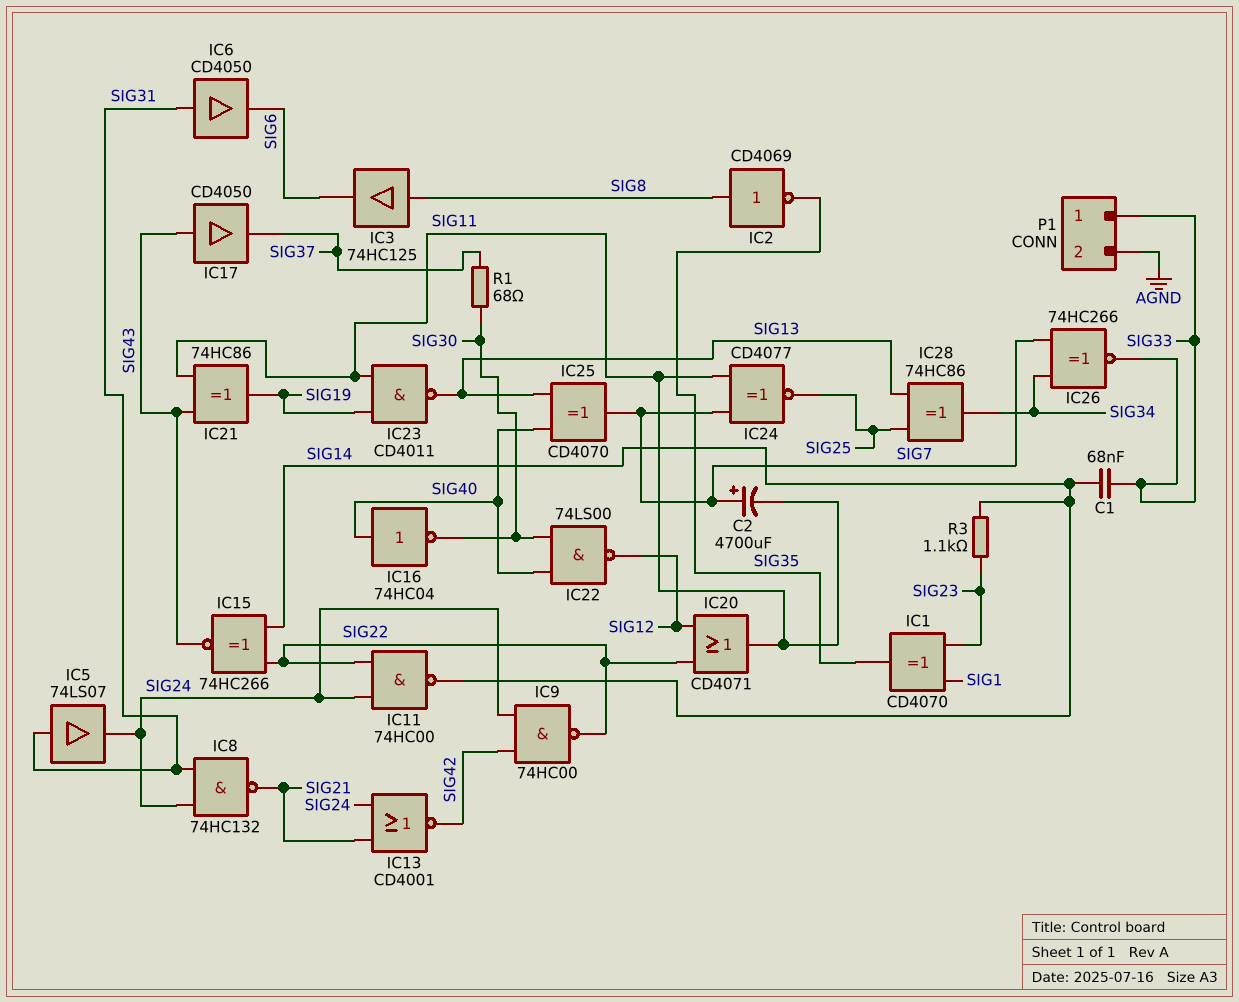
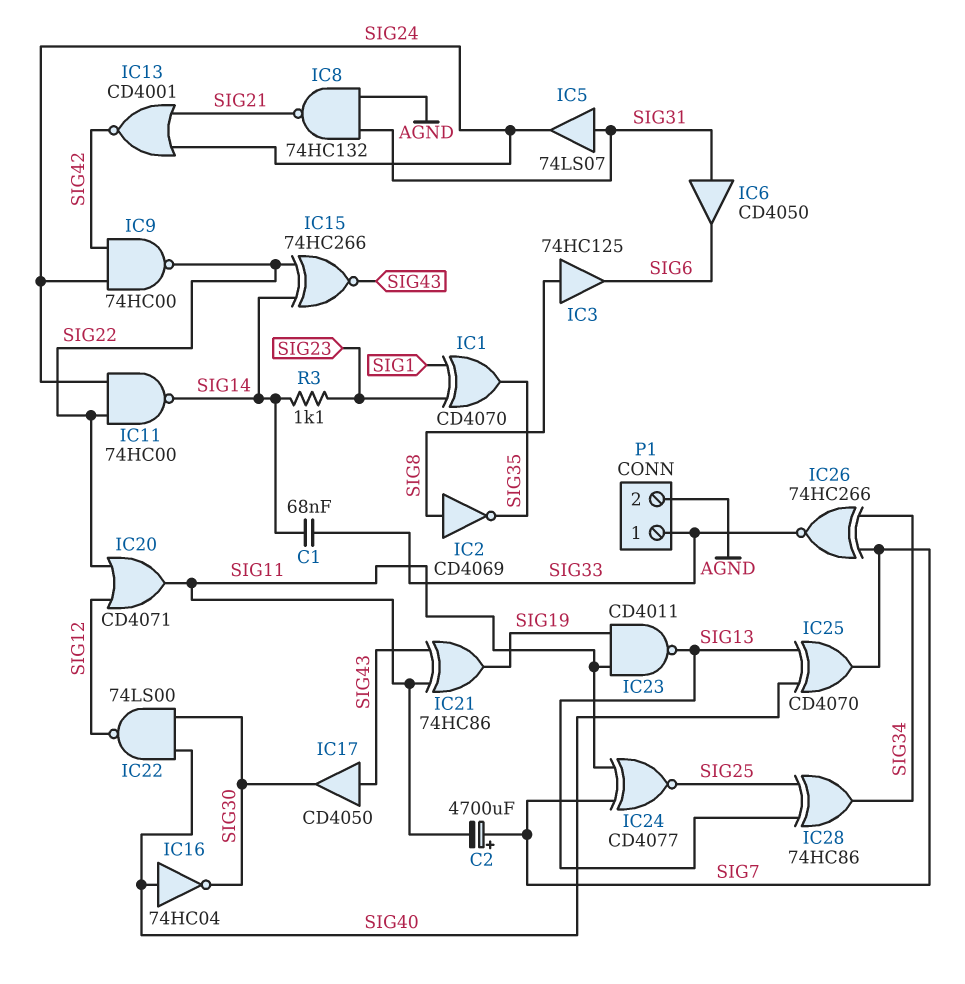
IC8: NAND 74HC132 (in SIG24, in SIG31, out SIG21) -> NAND 74HC132 (in AGND, in SIG31, out SIG21)
IC17: buffer CD4050 (in SIG43, out SIG37) -> buffer CD4050 (in SIG43, out SIG30)
R1: 68 (SIG30, SIG37) -> none

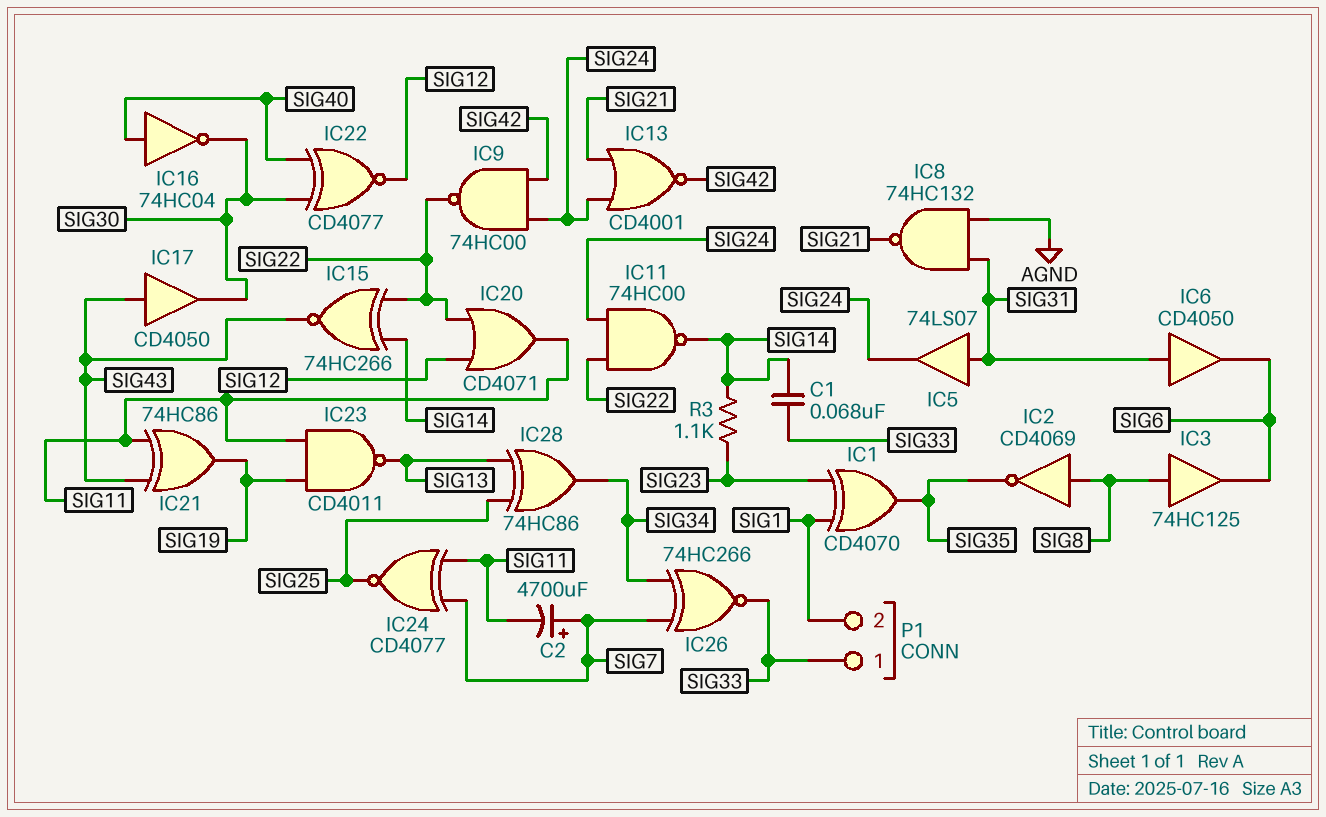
IC22: NAND 74LS00 (in SIG30, in SIG40, out SIG12) -> XNOR CD4077 (in SIG30, in SIG40, out SIG12)
IC25: XOR CD4070 (in SIG13, in SIG40, out SIG7) -> none
P1 pin 2: AGND -> SIG1

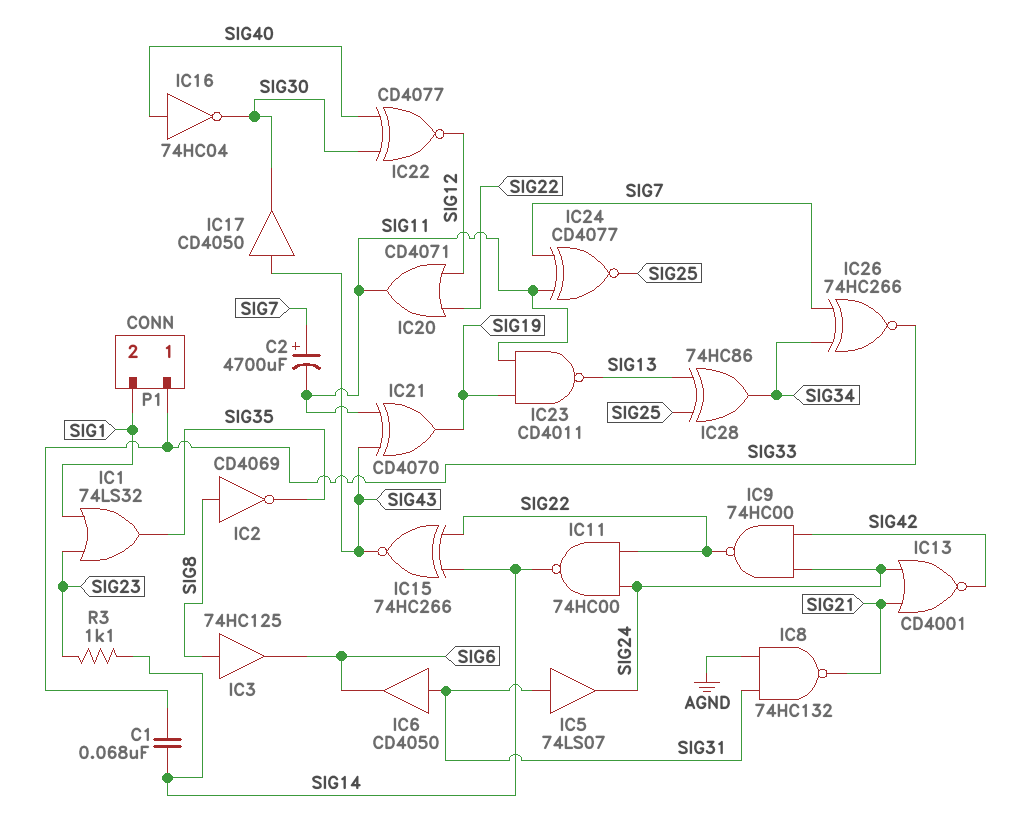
IC1: XOR CD4070 (in SIG1, in SIG23, out SIG35) -> OR 74LS32 (in SIG1, in SIG23, out SIG35)
IC21: XOR 74HC86 (in SIG11, in SIG43, out SIG19) -> XOR CD4070 (in SIG11, in SIG43, out SIG19)

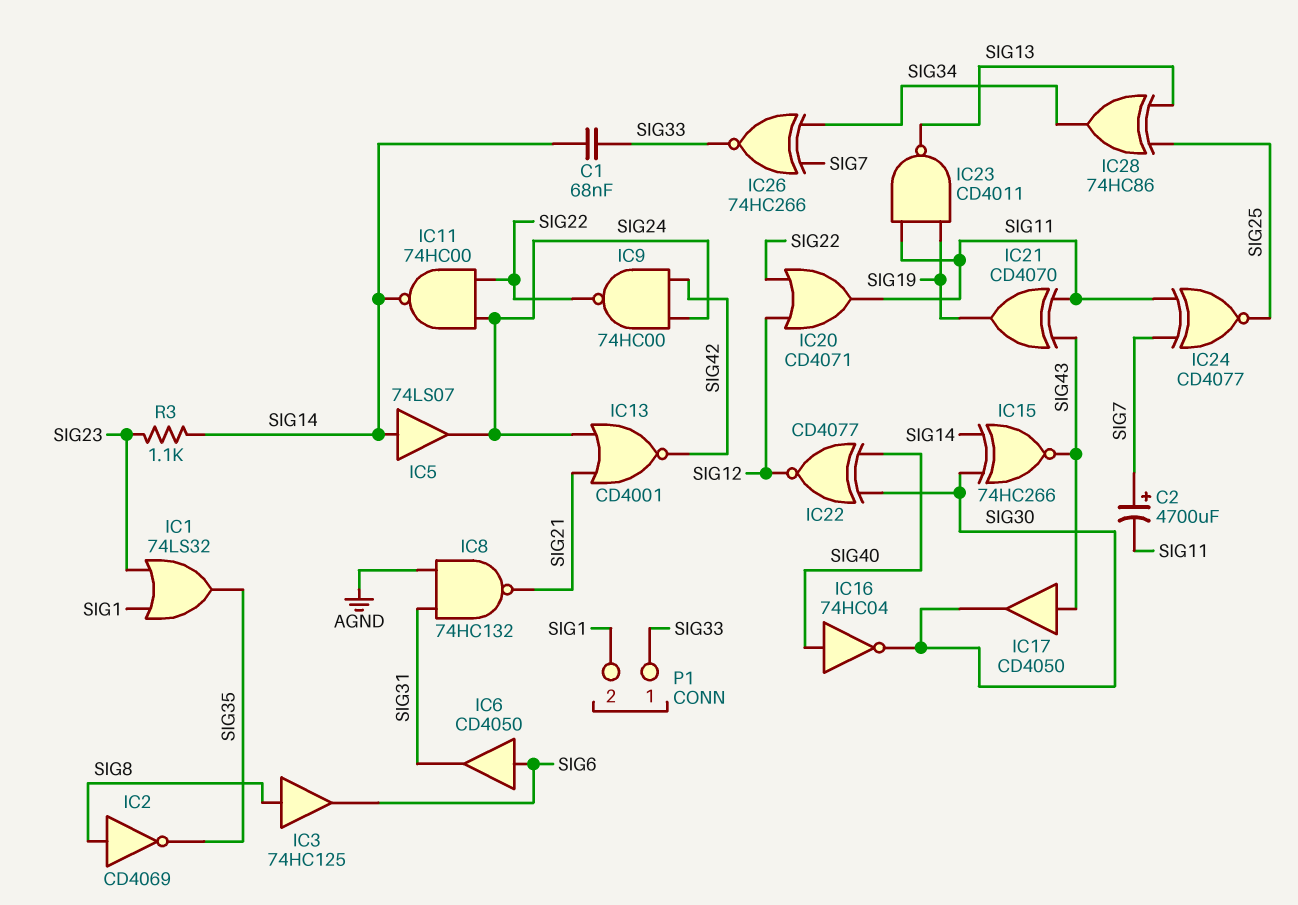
IC5: buffer 74LS07 (in SIG31, out SIG24) -> buffer 74LS07 (in SIG14, out SIG24)
IC6: buffer CD4050 (in SIG31, out SIG6) -> buffer CD4050 (in SIG6, out SIG31)
IC15: XNOR 74HC266 (in SIG14, in SIG22, out SIG43) -> XNOR 74HC266 (in SIG14, in SIG30, out SIG43)

